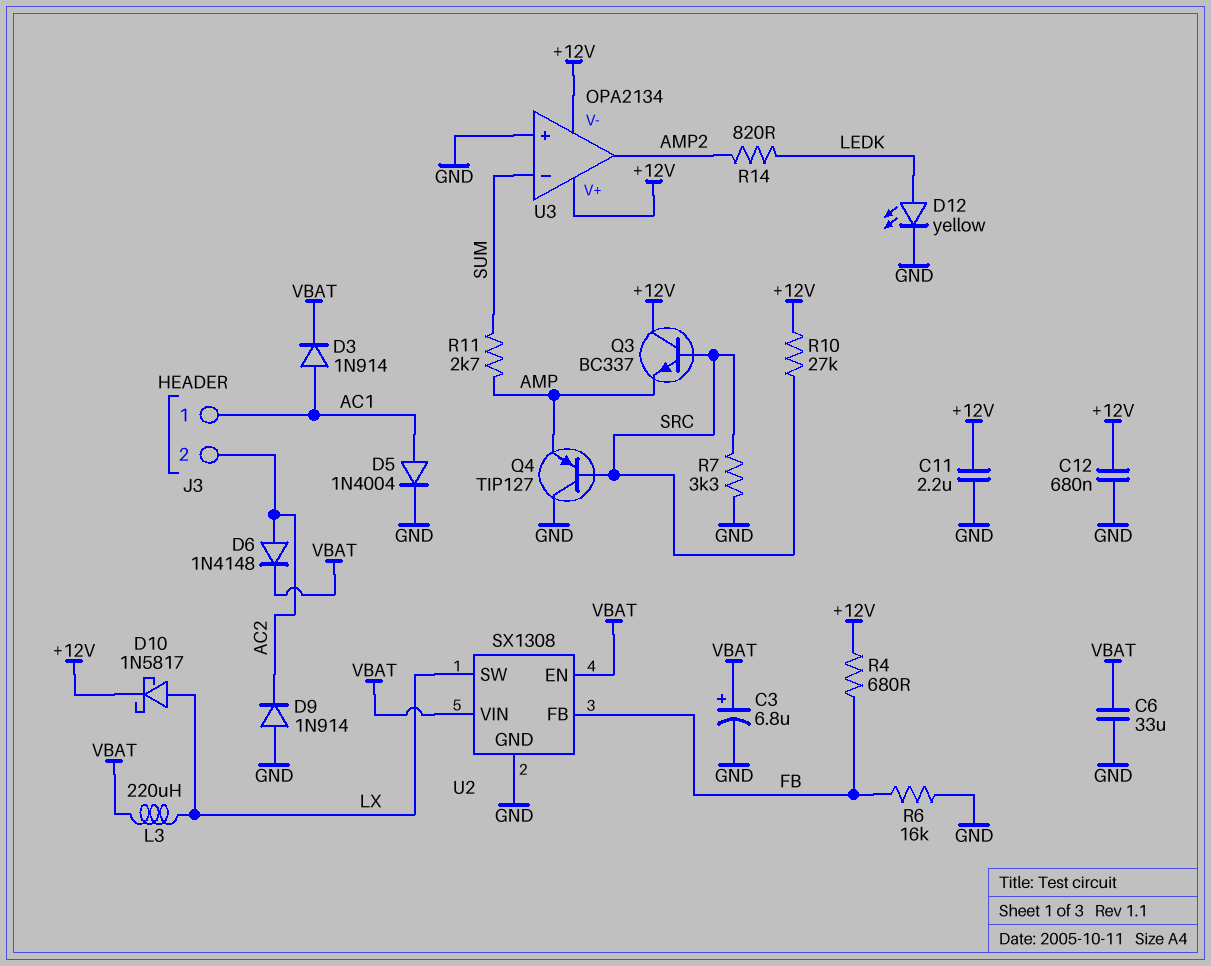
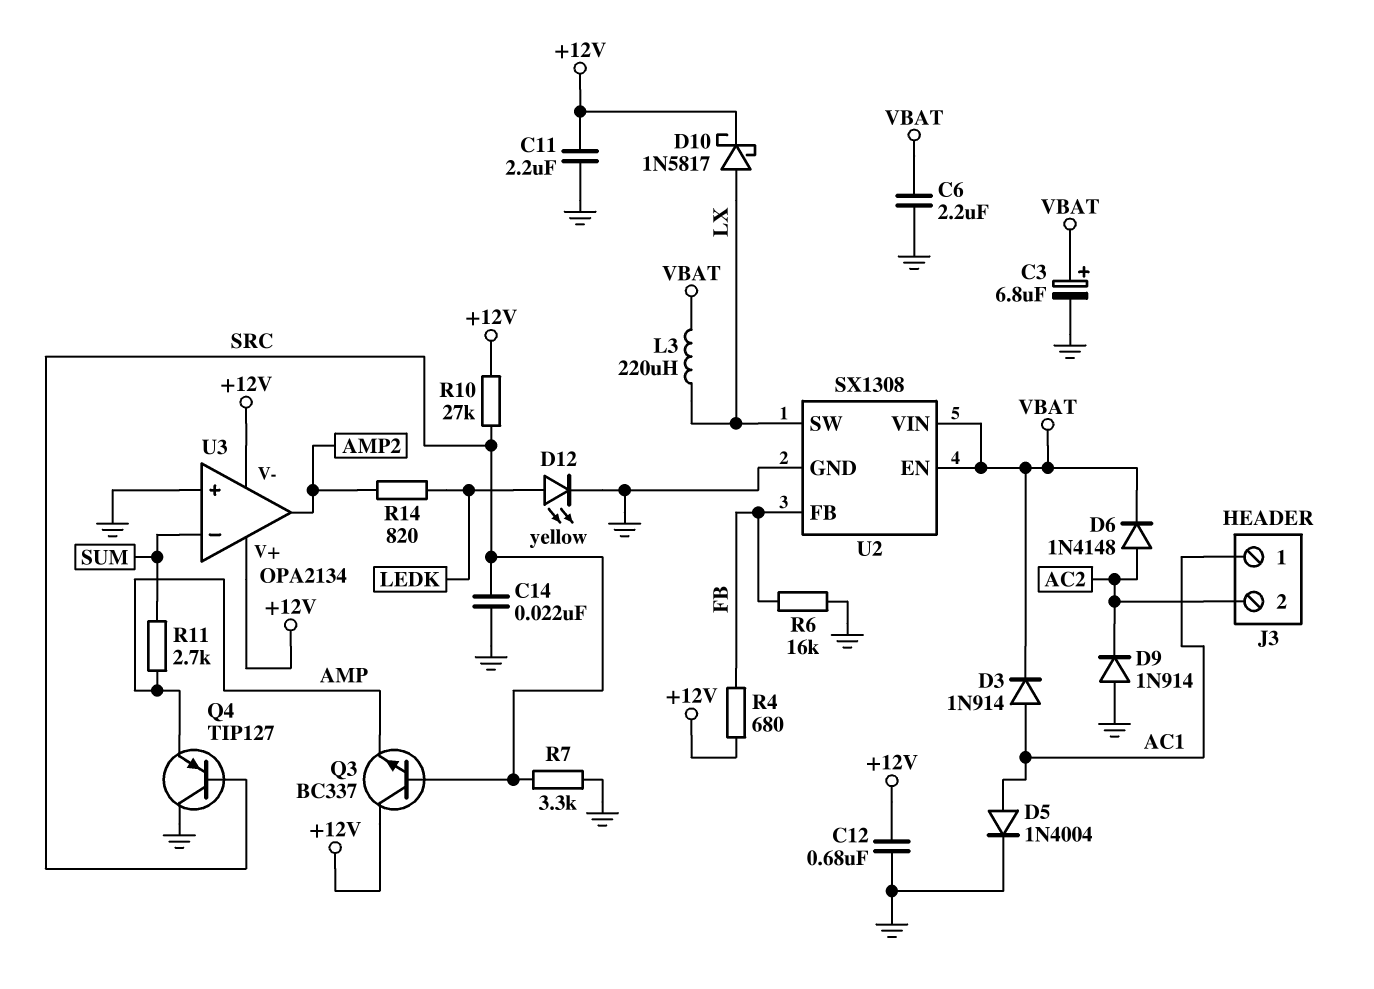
C6: 33uF (GND, VBAT) -> 2.2uF (GND, VBAT)
C14: none -> 22nF (GND, SRC)

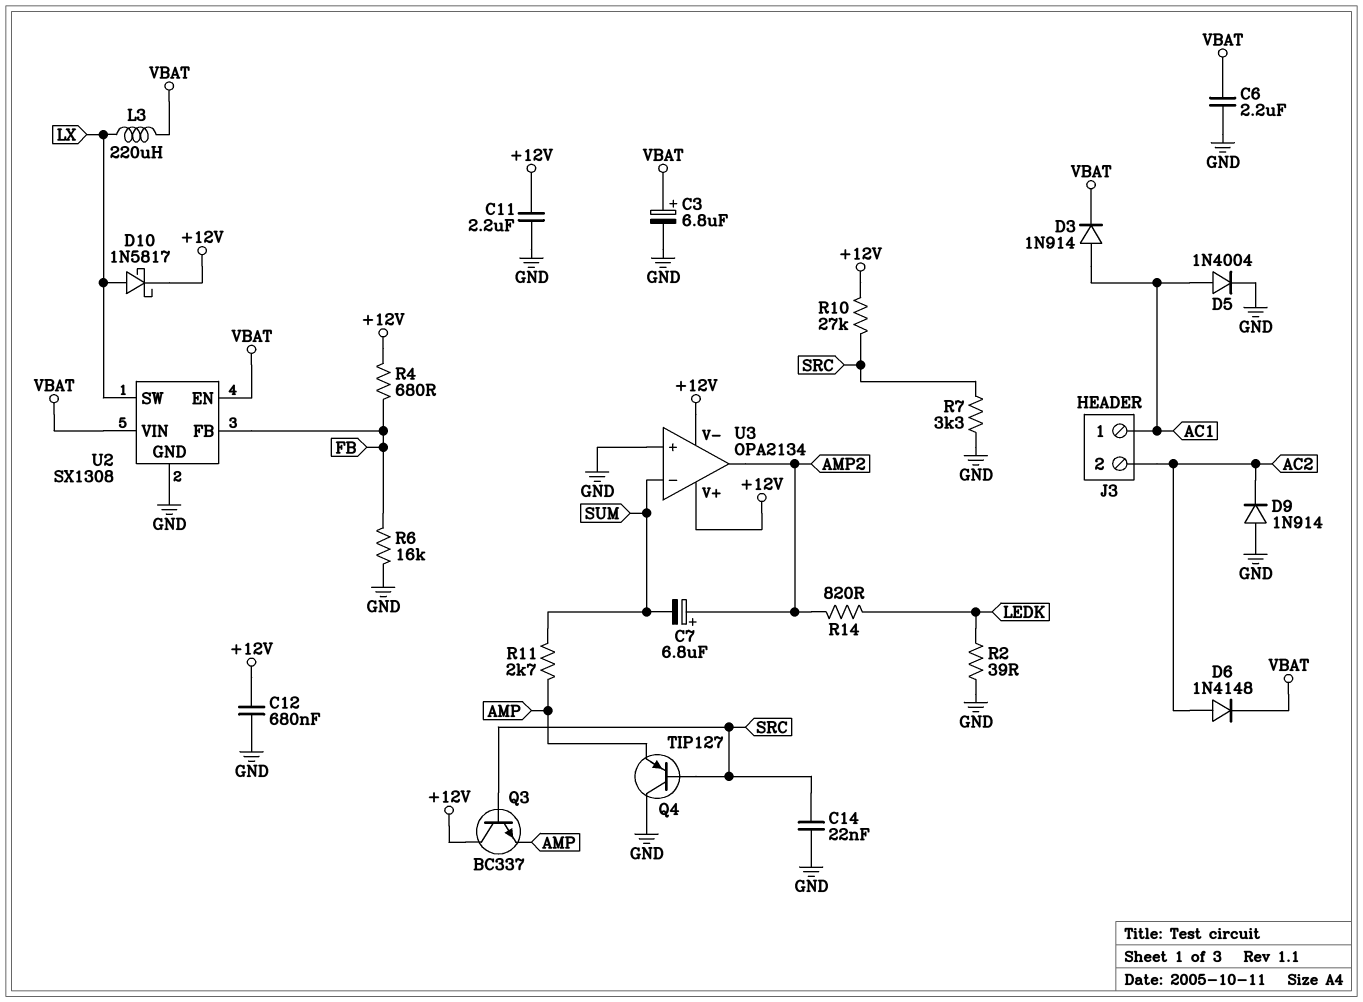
C7: none -> 6.8uF (plus AMP2, minus SUM)
D12: LED yellow (A LEDK, K GND) -> none
R2: none -> 39 (GND, LEDK)

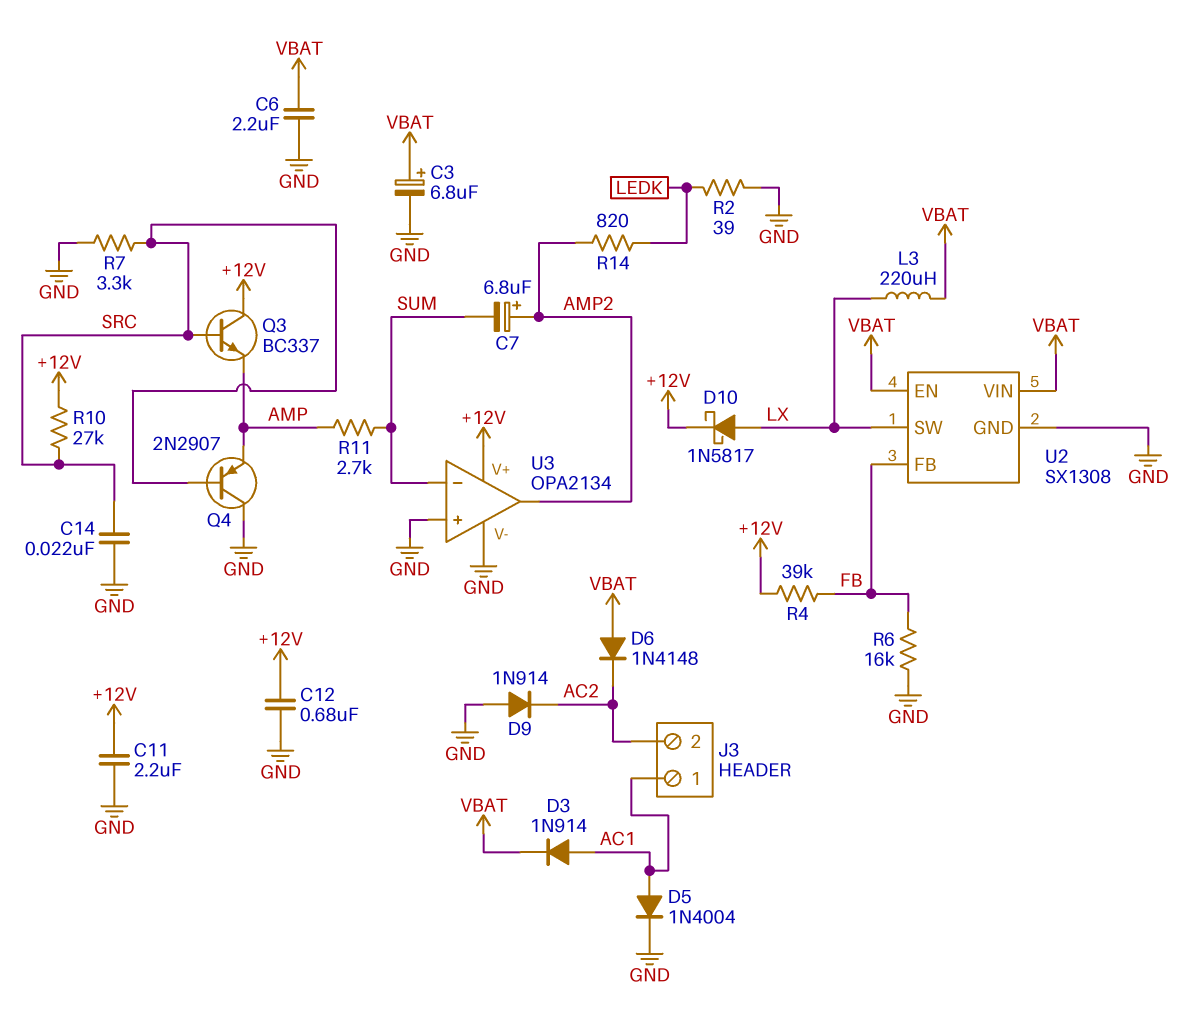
D6: diode 1N4148 (A AC2, K VBAT) -> diode 1N4148 (A VBAT, K AC2)
Q4: PNP TIP127 (B SRC, C GND, E AMP) -> PNP 2N2907 (B SRC, C GND, E AMP)
R4: 680 (+12V, FB) -> 39k (+12V, FB)
U3 pin V-: +12V -> GND

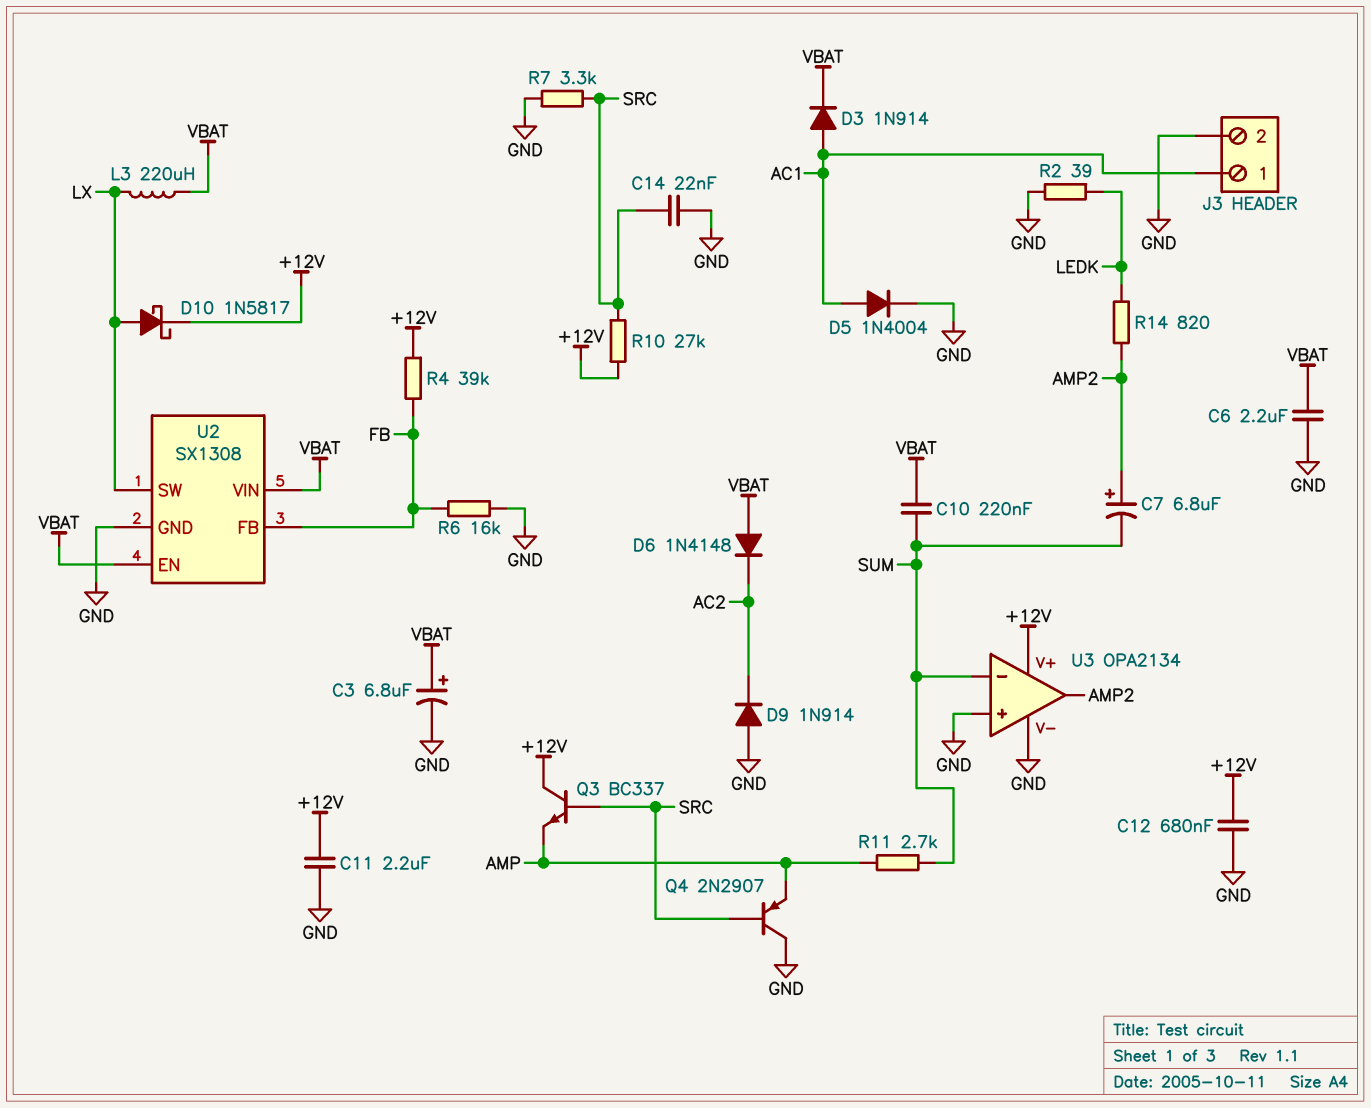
C10: none -> 220nF (SUM, VBAT)
J3 pin 2: AC2 -> GND

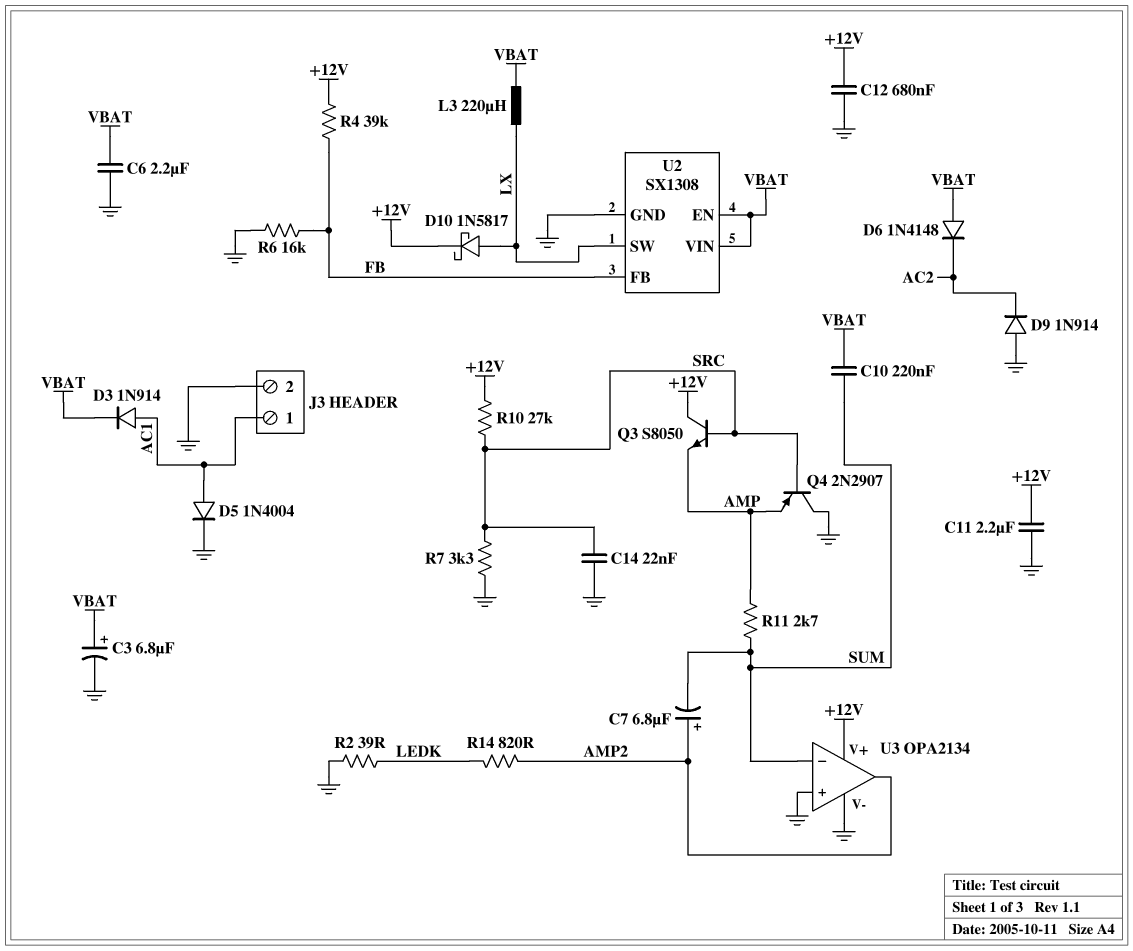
Q3: NPN BC337 (B SRC, C +12V, E AMP) -> NPN S8050 (B SRC, C +12V, E AMP)

